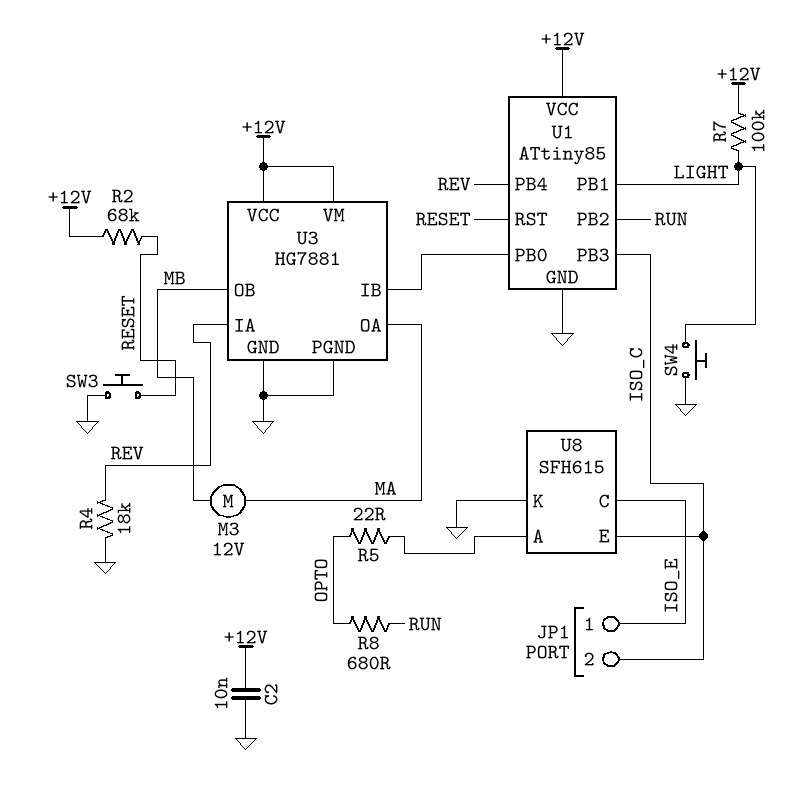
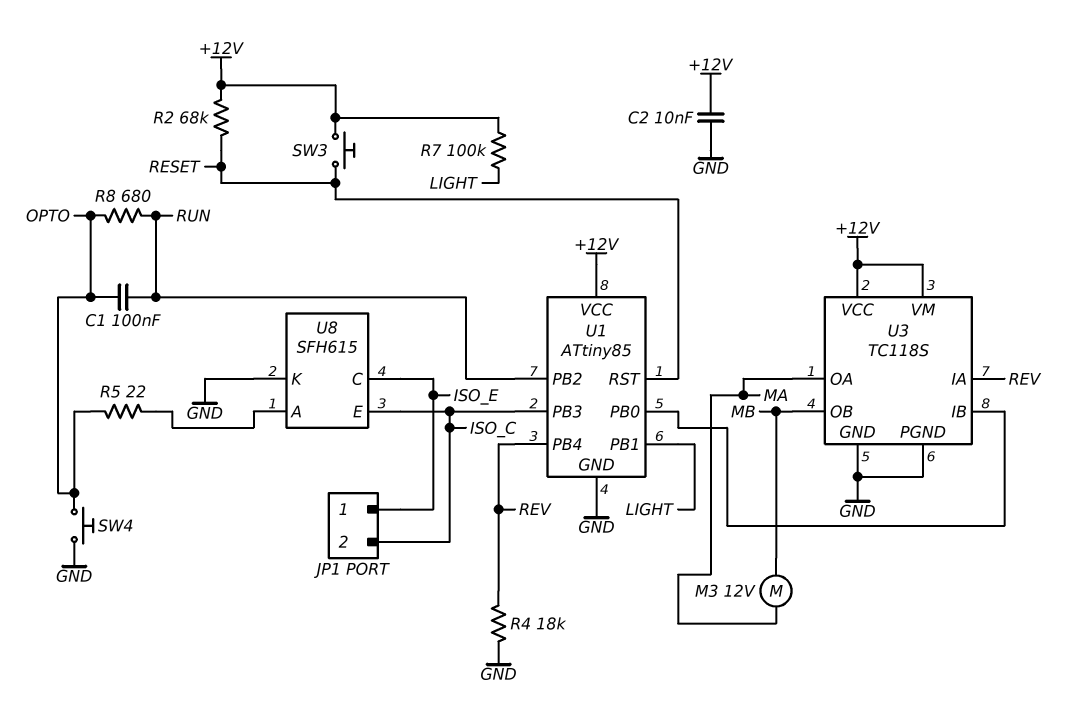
C1: none -> 100nF (OPTO, RUN)
SW3: button (GND, RESET) -> button (+12V, RESET)
SW4: button (GND, LIGHT) -> button (GND, OPTO)
U3: HG7881 -> TC118S

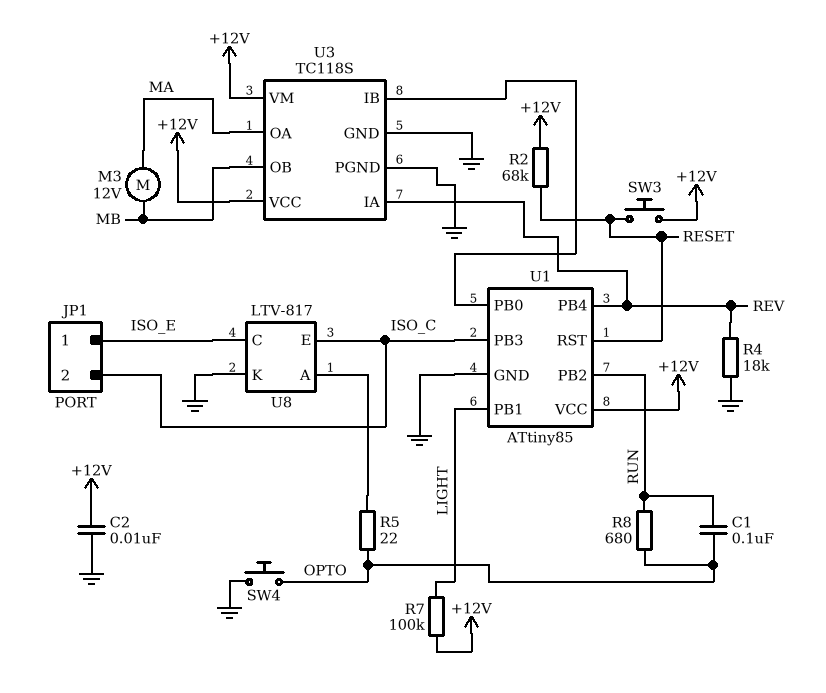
U8: SFH615 -> LTV-817

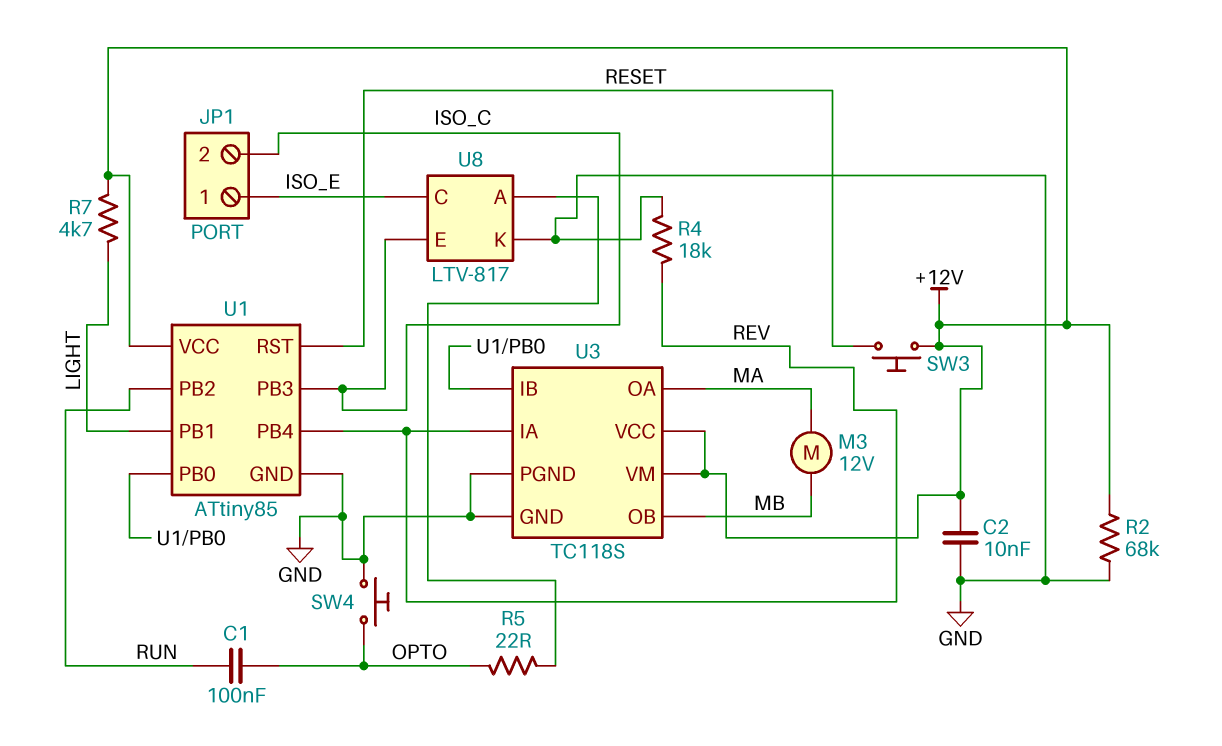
R2: 68k (+12V, RESET) -> 68k (+12V, GND)
R7: 100k (+12V, LIGHT) -> 4.7k (+12V, LIGHT)
R8: 680 (OPTO, RUN) -> none

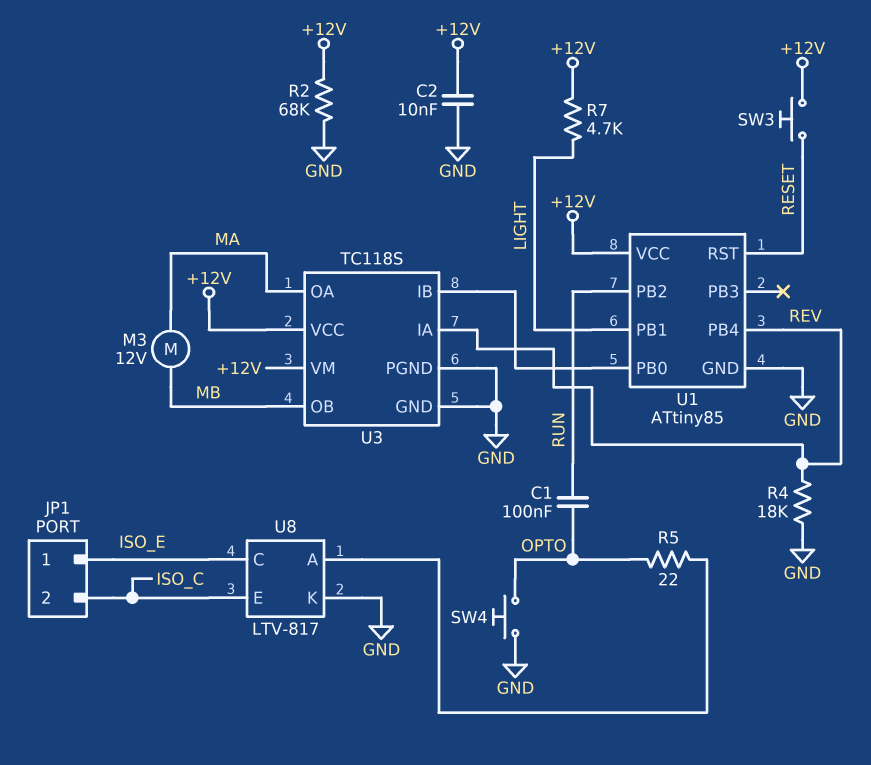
U1 pin PB3: ISO_C -> none

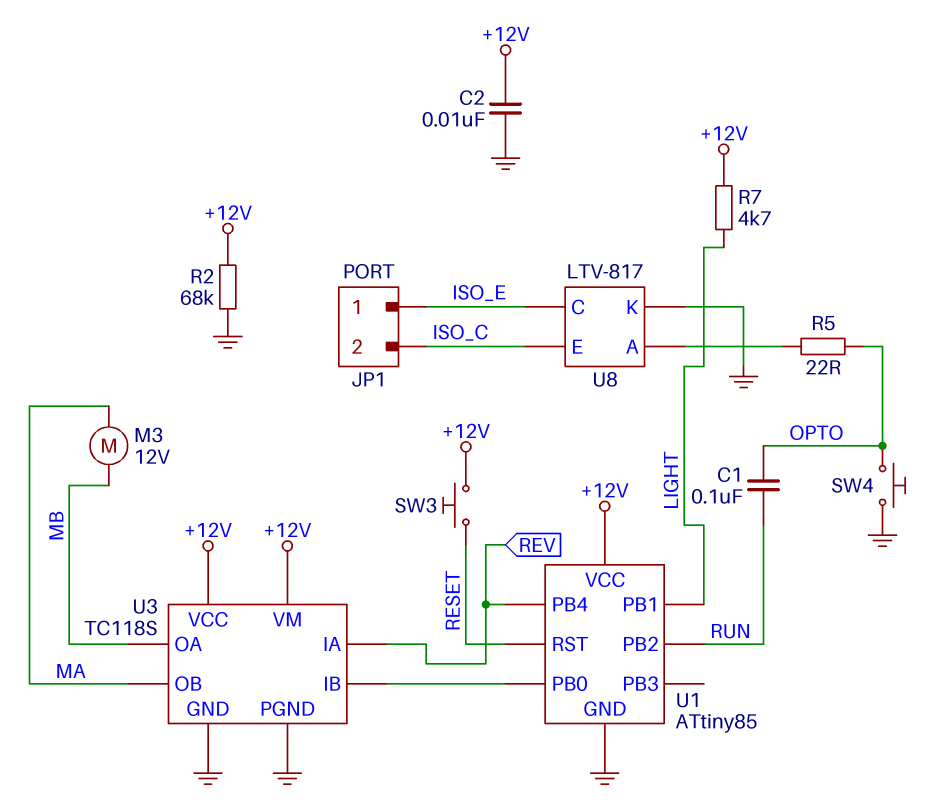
R4: 18k (GND, REV) -> none
U3 pin OA: MA -> MB
U3 pin OB: MB -> MA

